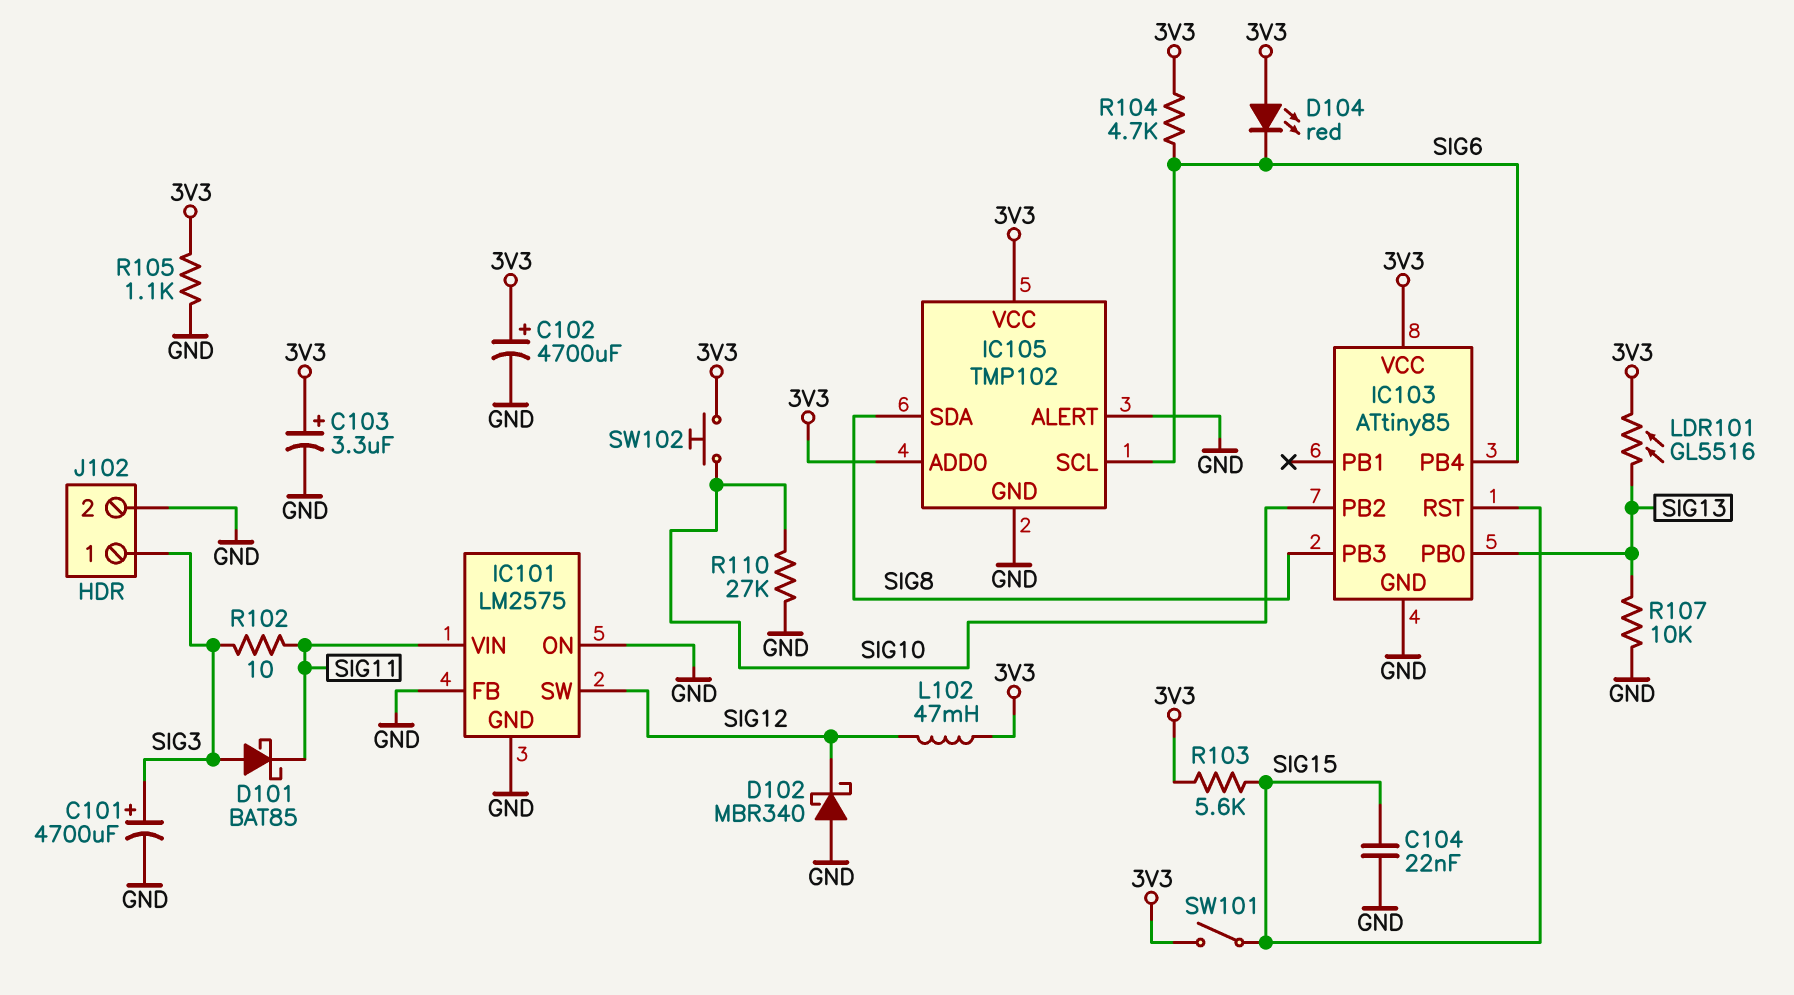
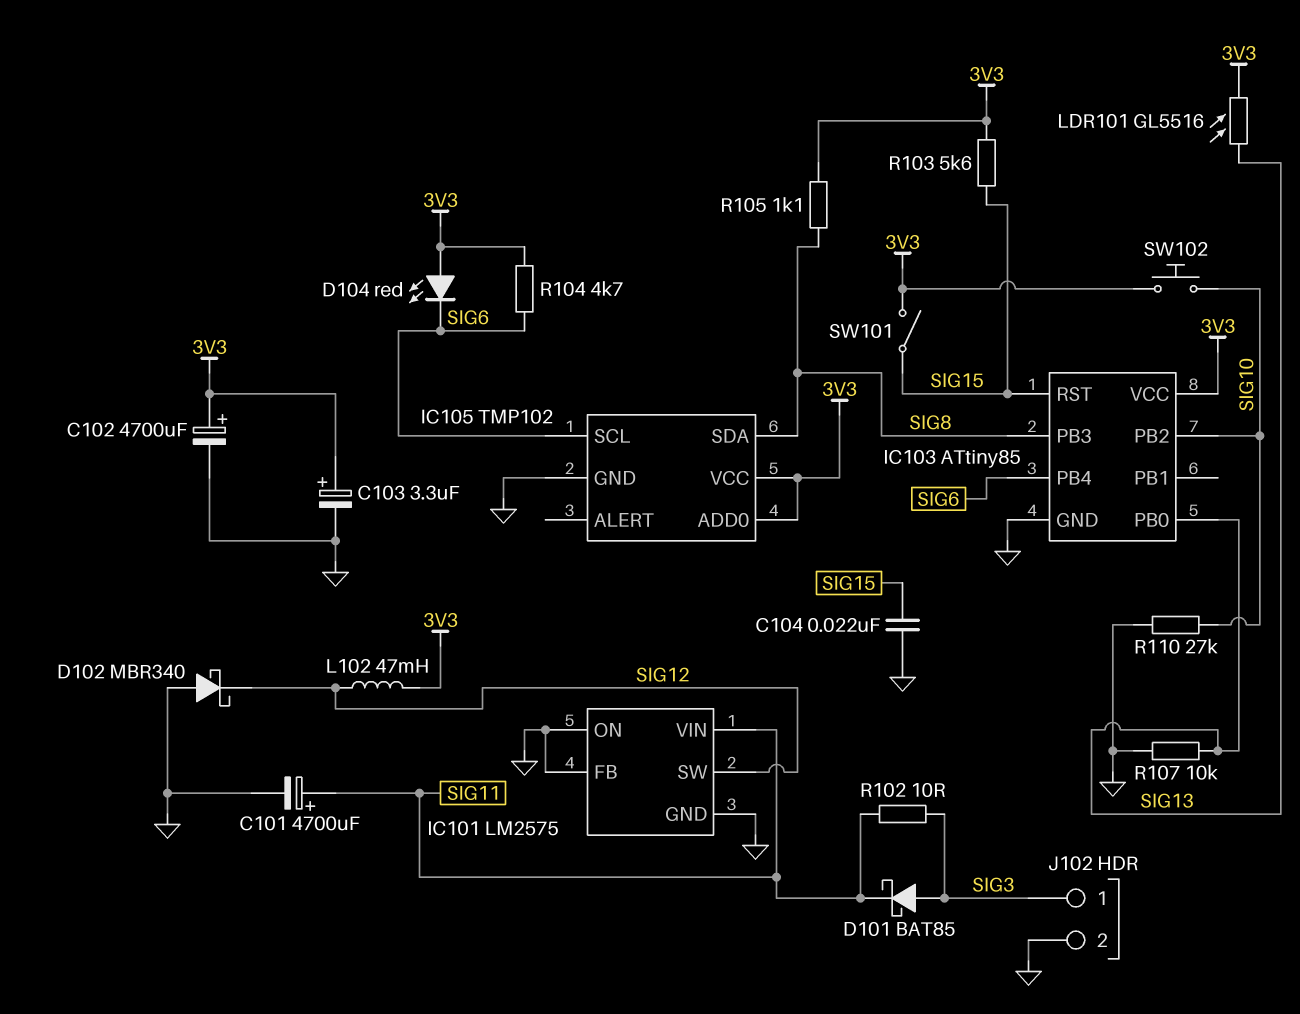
C101: 4700uF (plus SIG3, minus GND) -> 4700uF (plus SIG11, minus GND)
IC105 pin ALERT: GND -> none
R105: 1.1k (3V3, GND) -> 1.1k (3V3, SIG8)

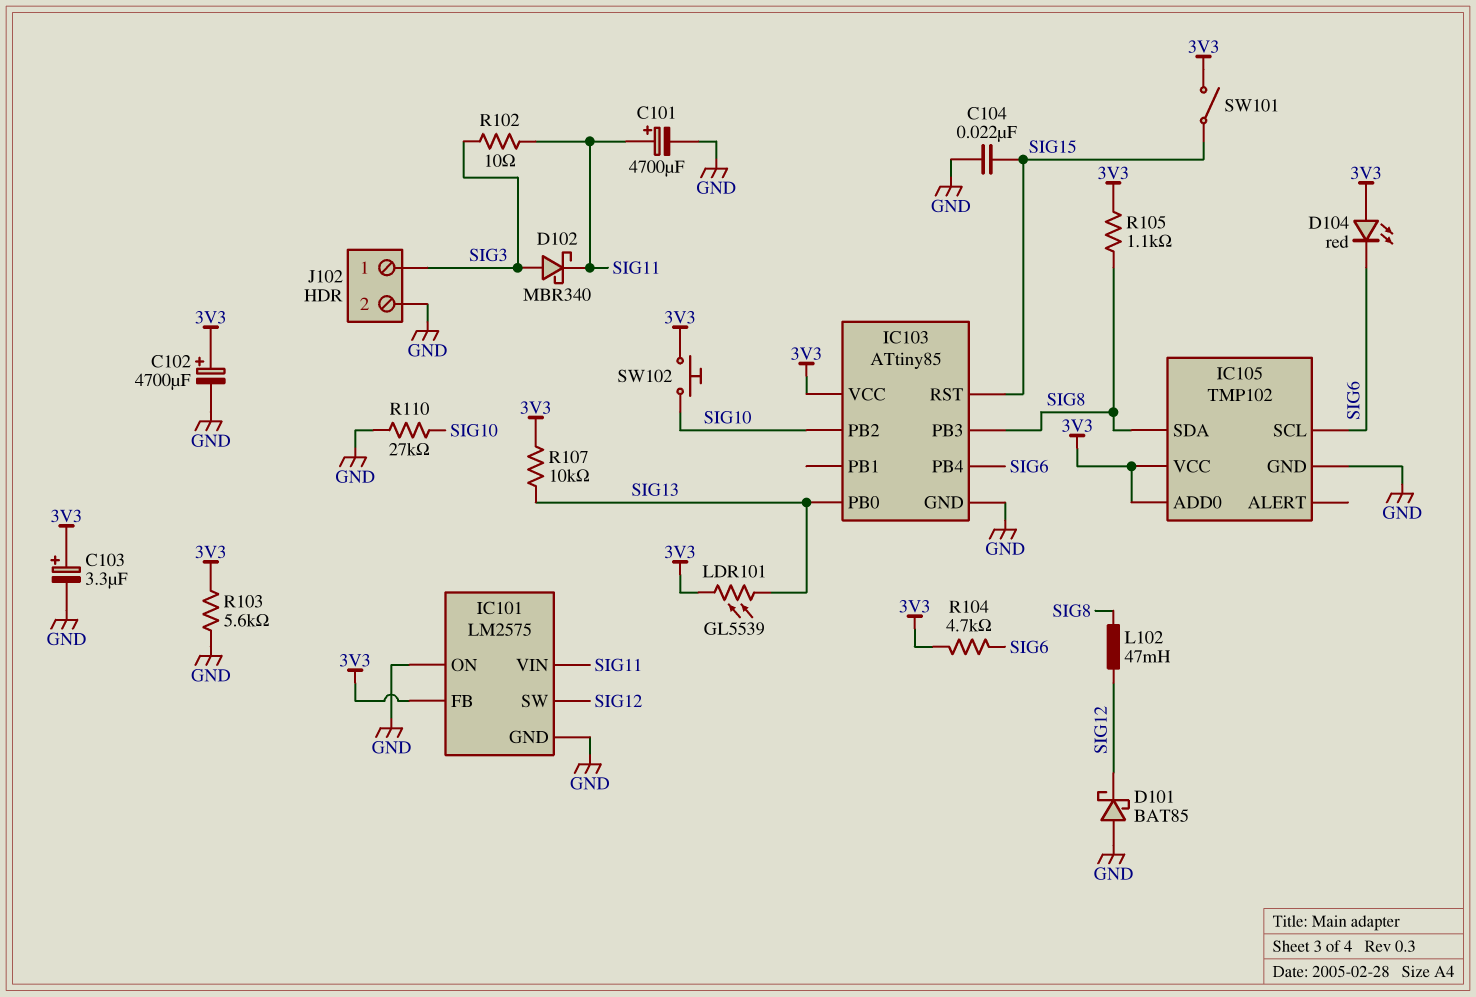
D101: schottky BAT85 (A SIG3, K SIG11) -> schottky BAT85 (A GND, K SIG12)
D102: schottky MBR340 (A GND, K SIG12) -> schottky MBR340 (A SIG3, K SIG11)
IC101 pin FB: GND -> 3V3
L102: 47mH (3V3, SIG12) -> 47mH (SIG8, SIG12)
LDR101: GL5516 (3V3, SIG13) -> GL5539 (3V3, SIG13)
R103: 5.6k (3V3, SIG15) -> 5.6k (3V3, GND)
R107: 10k (GND, SIG13) -> 10k (3V3, SIG13)

